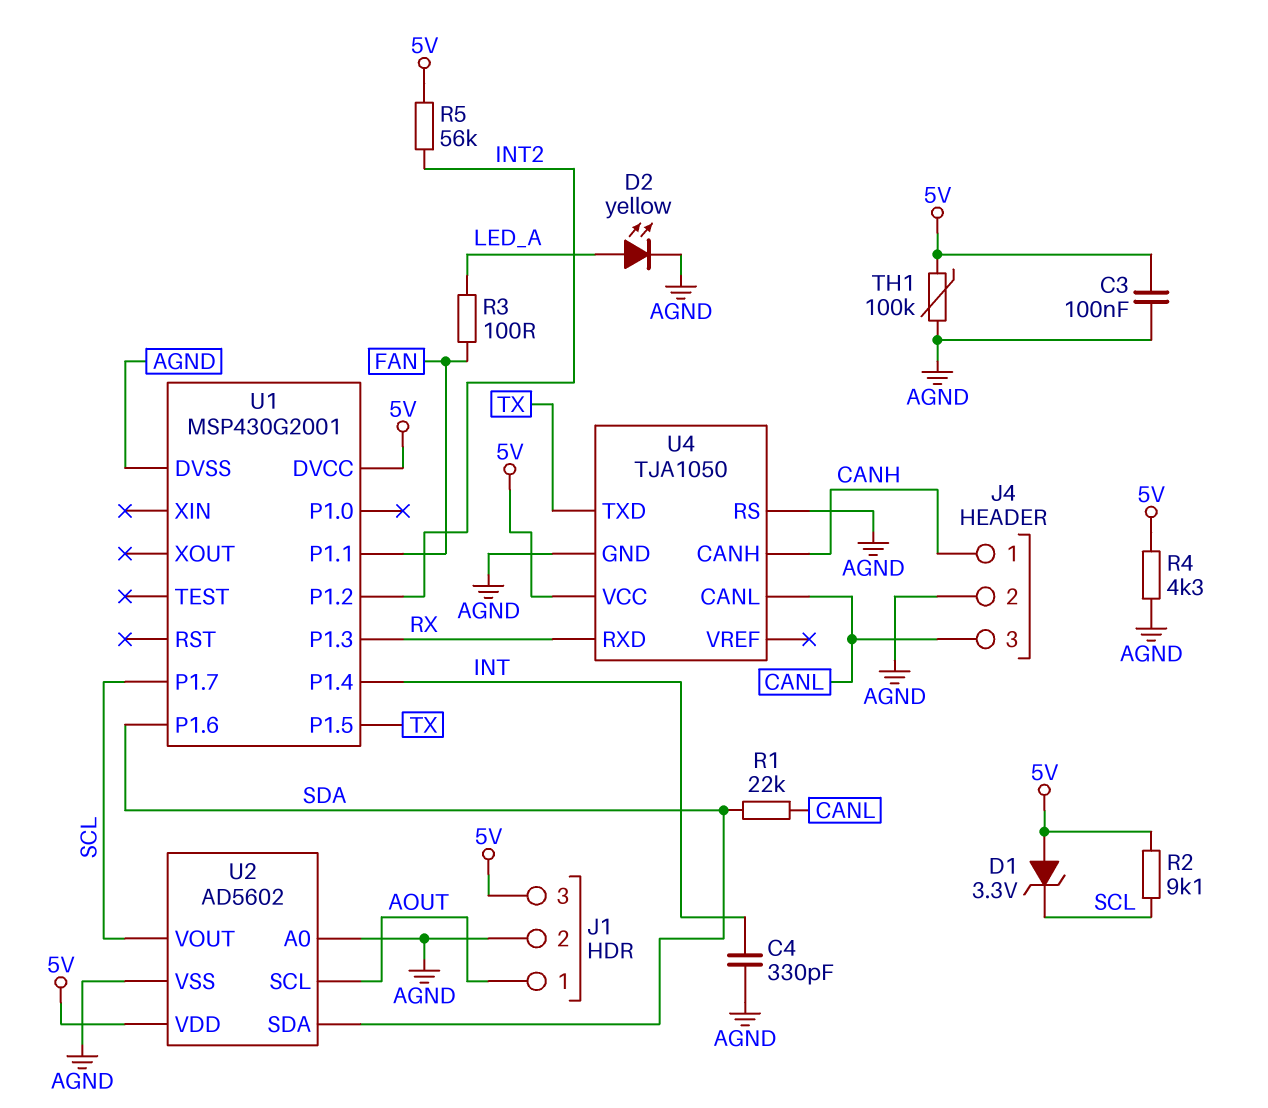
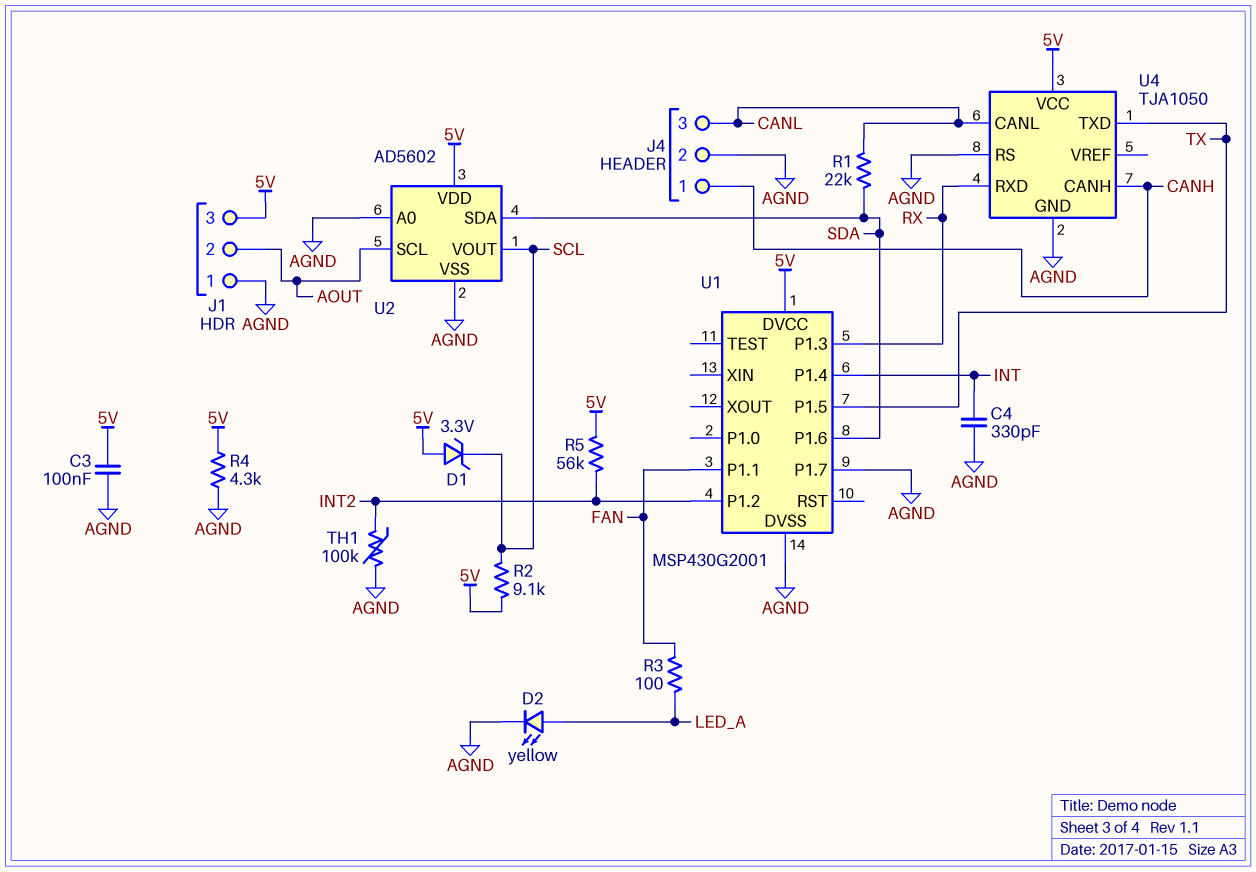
J1 pin 1: AOUT -> AGND
J1 pin 2: AGND -> AOUT
TH1: 100k (5V, AGND) -> 100k (AGND, INT2)
U1 pin P1.7: SCL -> AGND

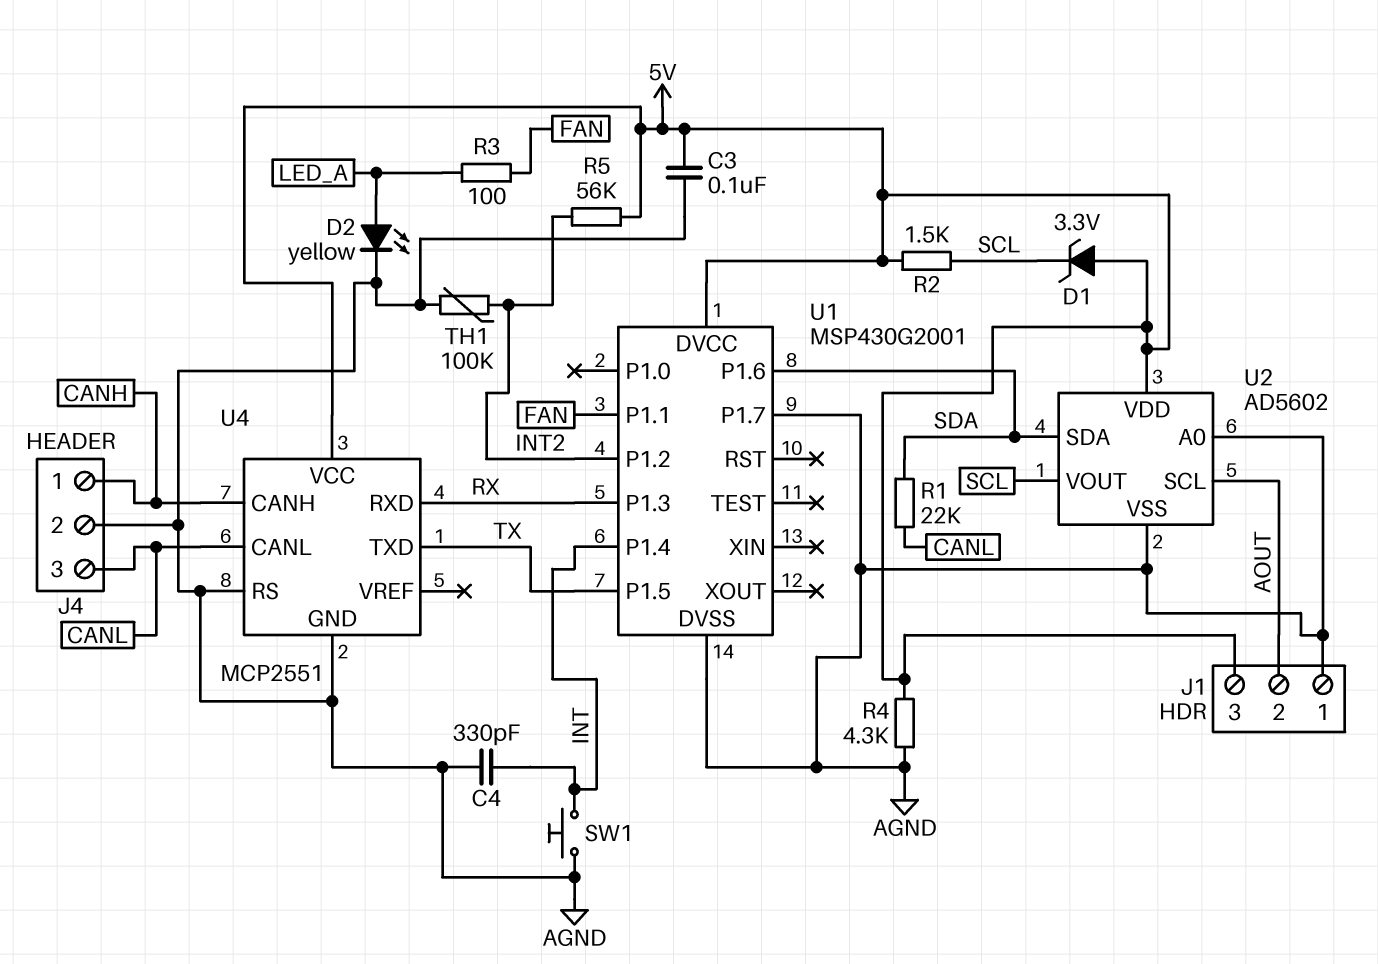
R2: 9.1k (5V, SCL) -> 1.5k (5V, SCL)
SW1: none -> button (AGND, INT)
U4: TJA1050 -> MCP2551

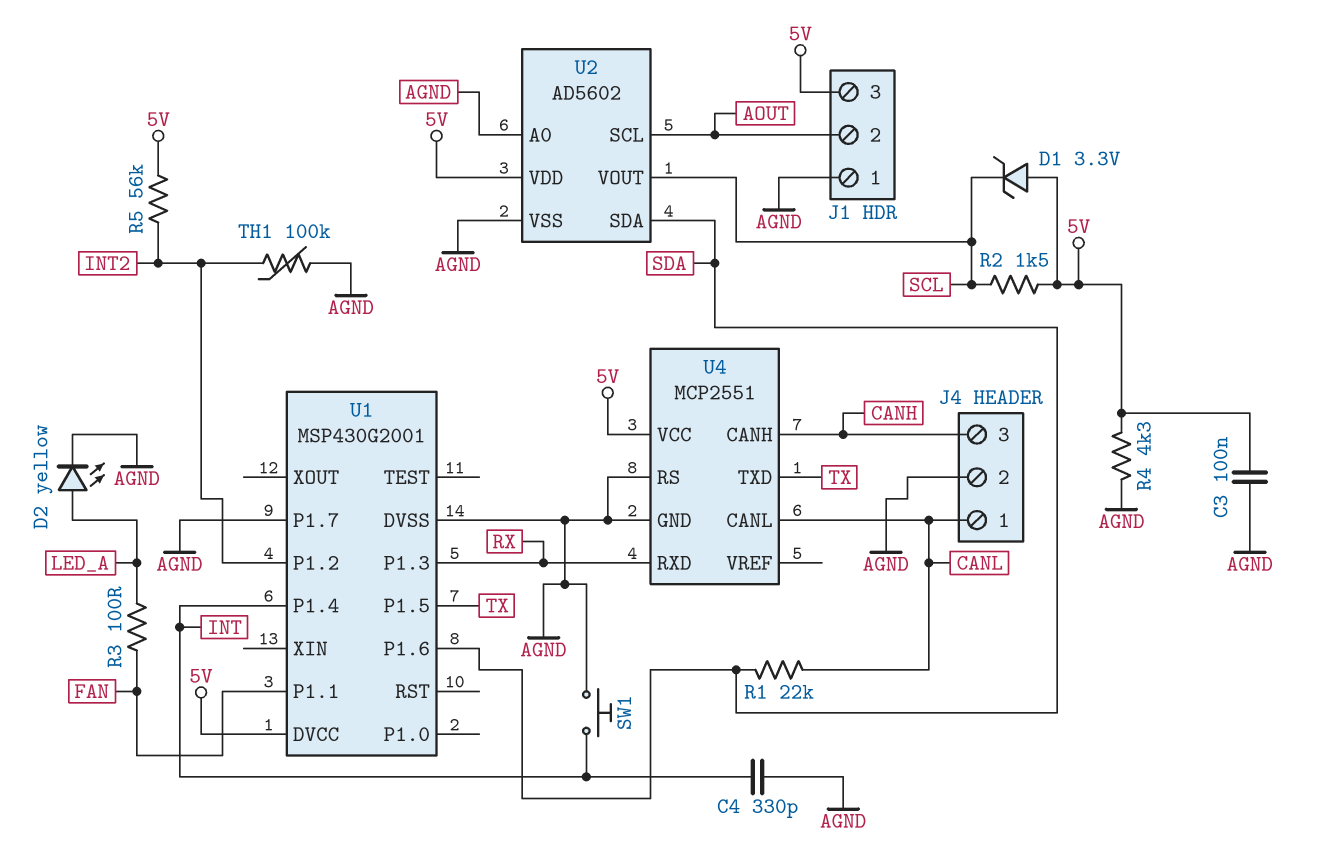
J4 pin 1: CANH -> CANL
J4 pin 3: CANL -> CANH

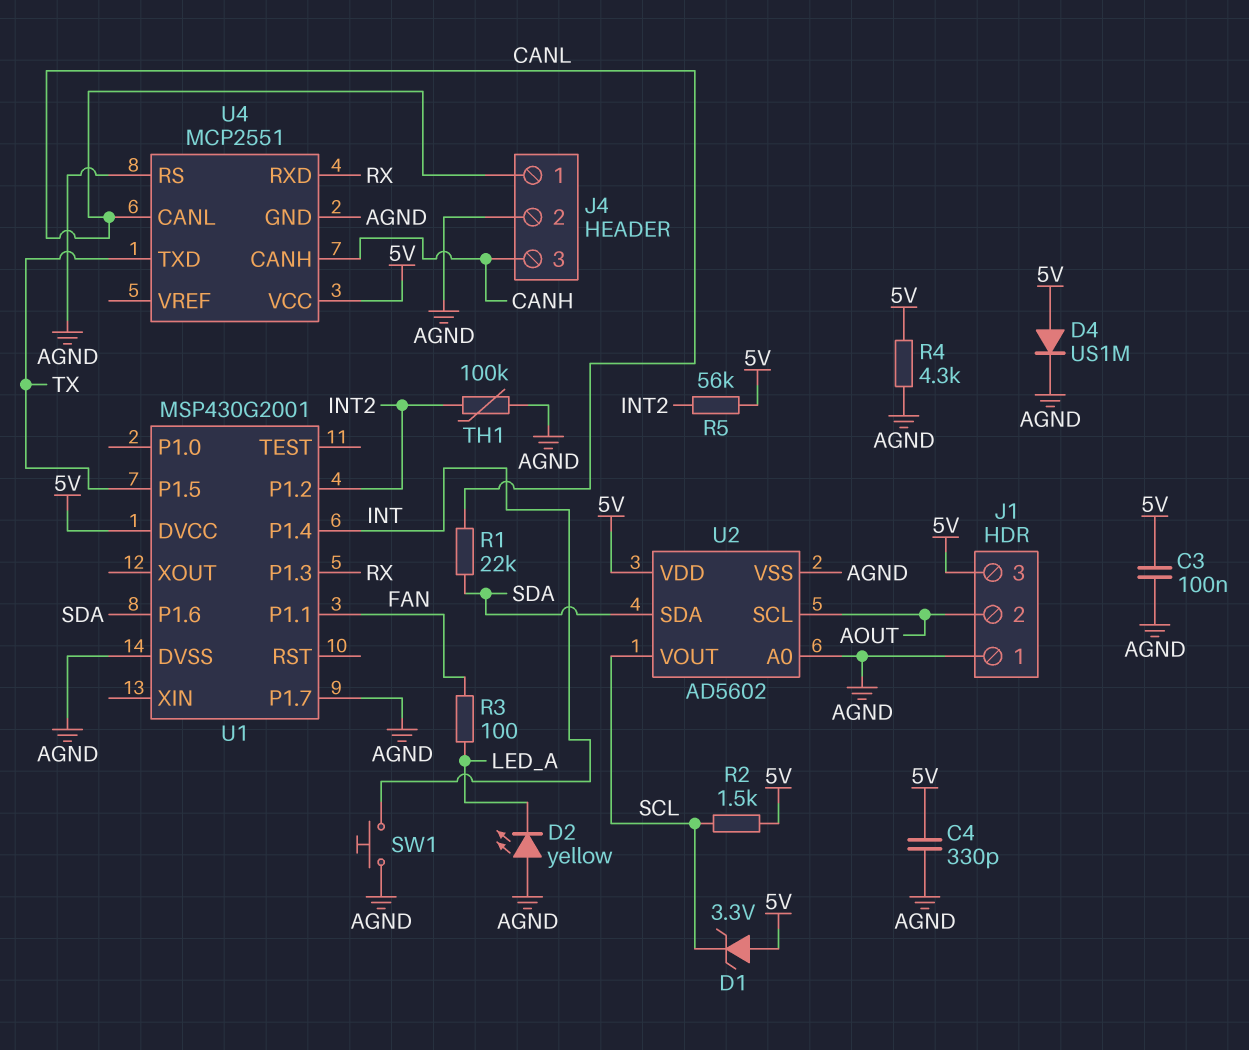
C4: 330pF (AGND, INT) -> 330pF (5V, AGND)
D2: LED yellow (A LED_A, K AGND) -> LED yellow (A AGND, K LED_A)
D4: none -> diode US1M (A 5V, K AGND)

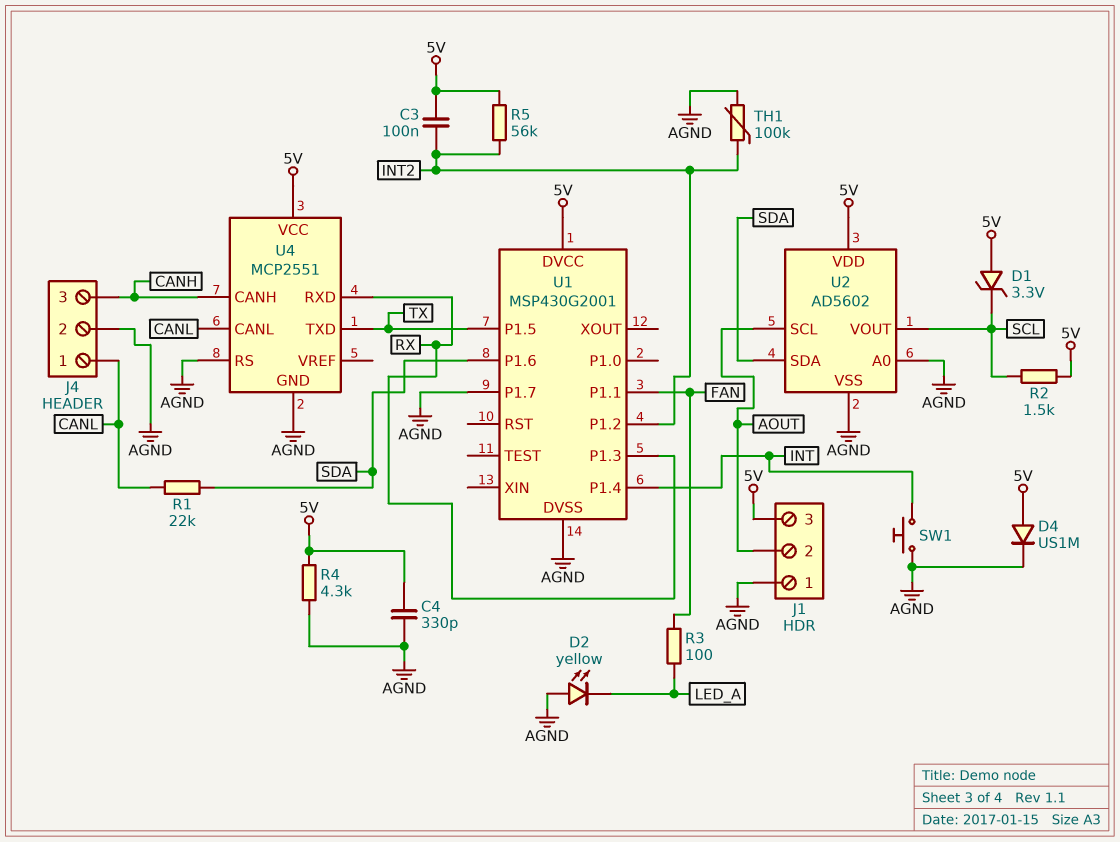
C3: 100nF (5V, AGND) -> 100nF (5V, INT2)

